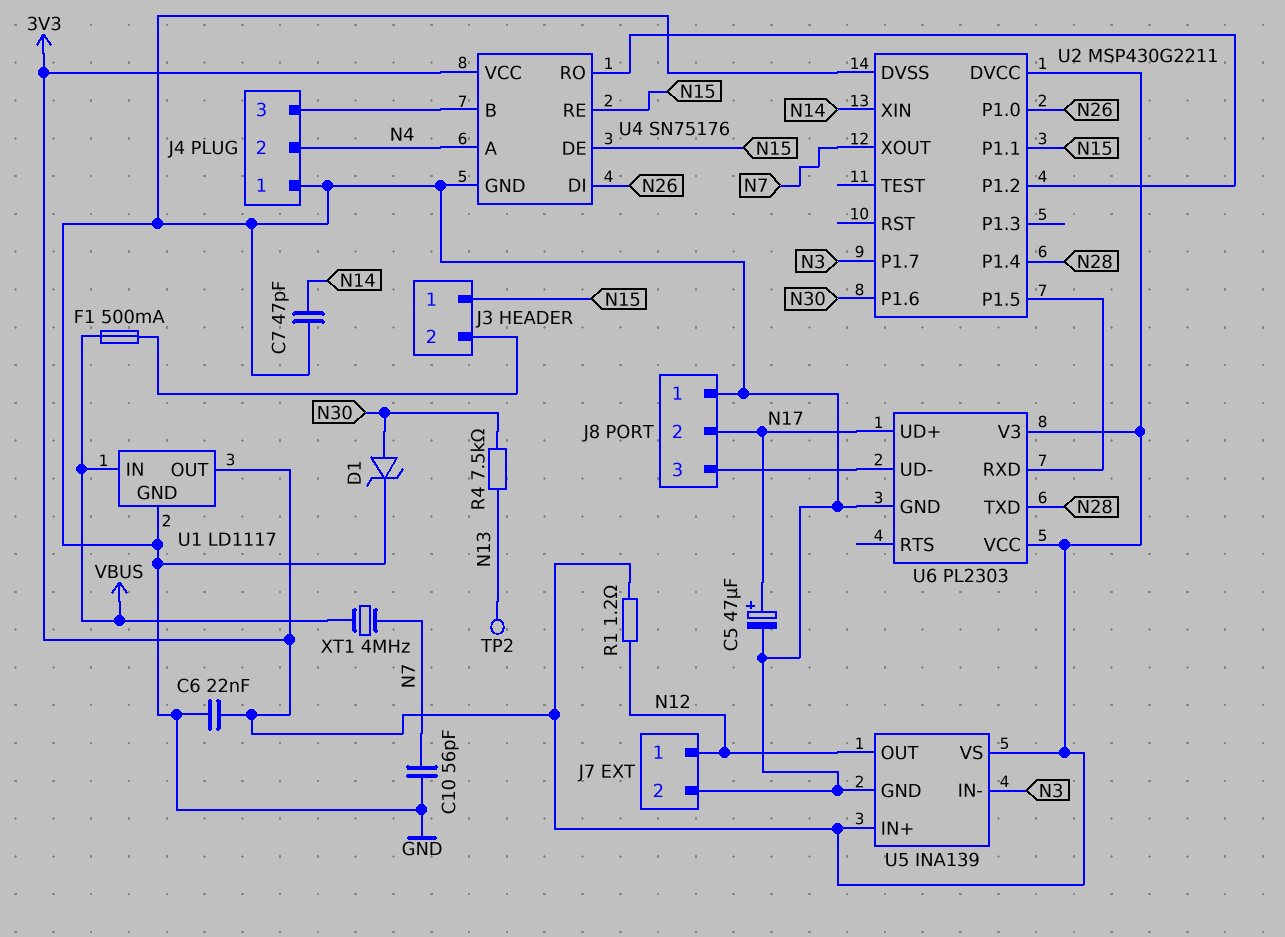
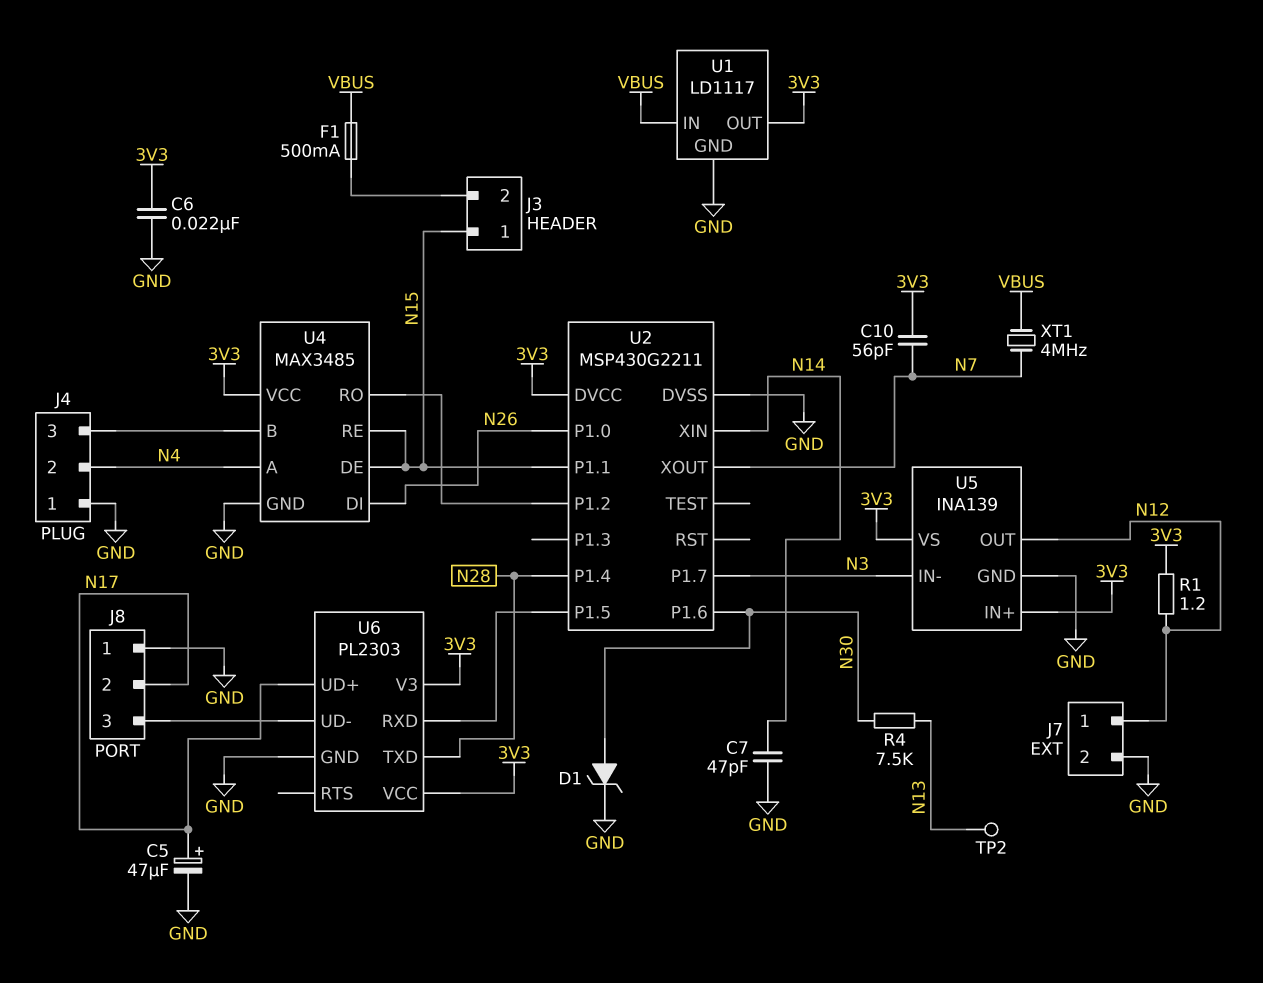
C10: 56pF (GND, N7) -> 56pF (3V3, N7)
U4: SN75176 -> MAX3485

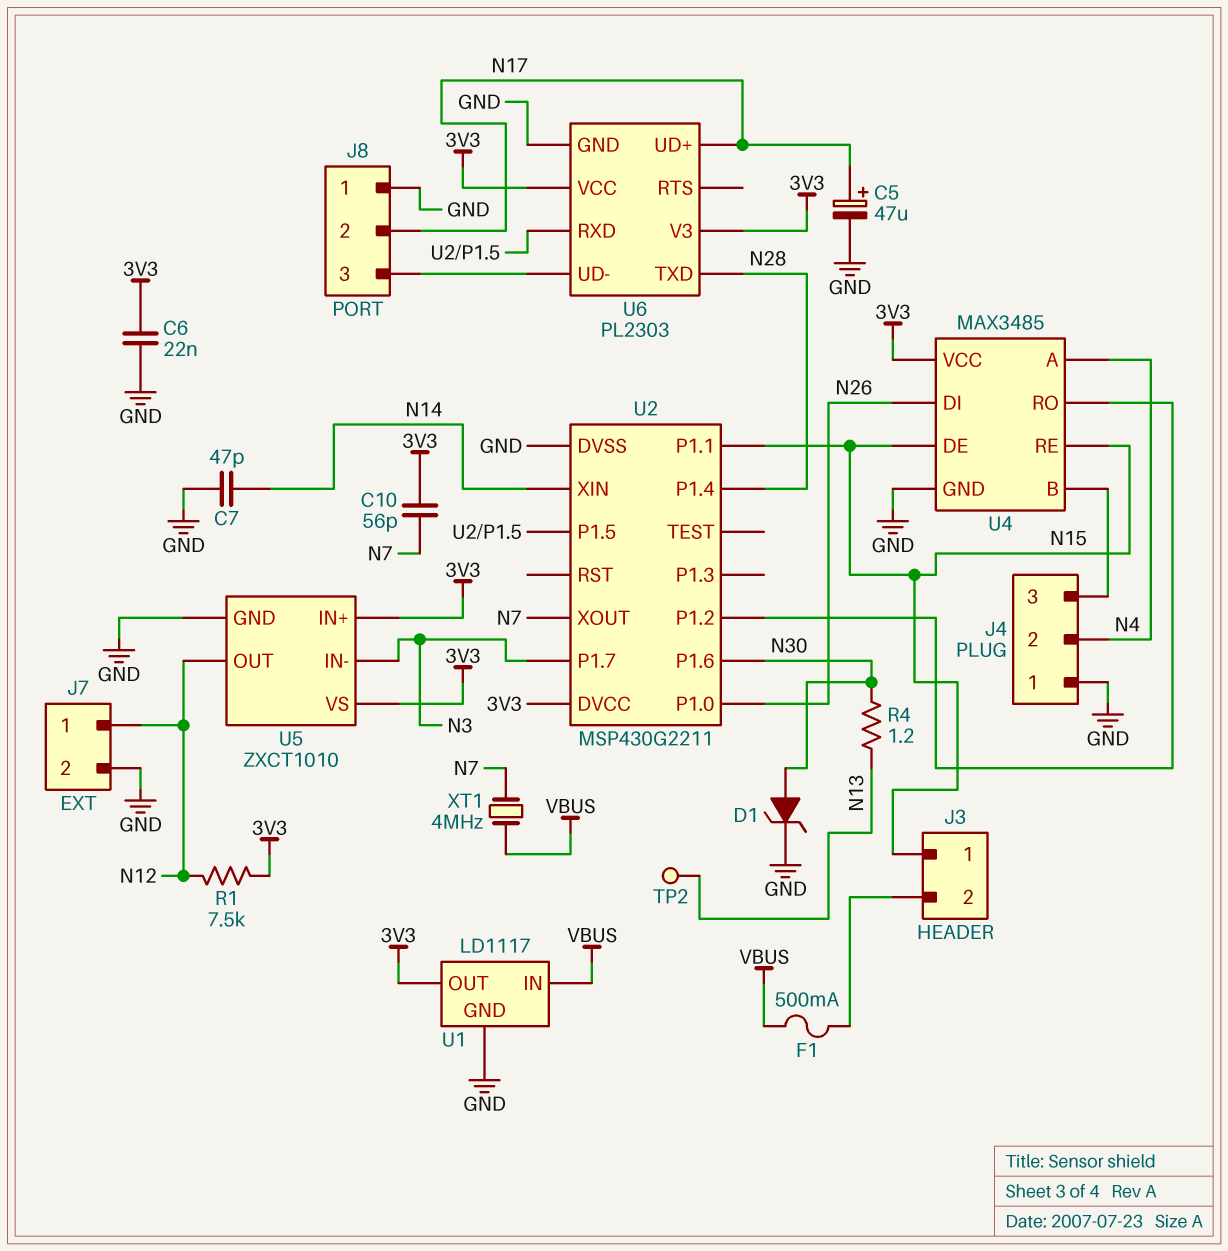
R1: 1.2 (3V3, N12) -> 7.5k (3V3, N12)
R4: 7.5k (N13, N30) -> 1.2 (N13, N30)
U5: INA139 -> ZXCT1010

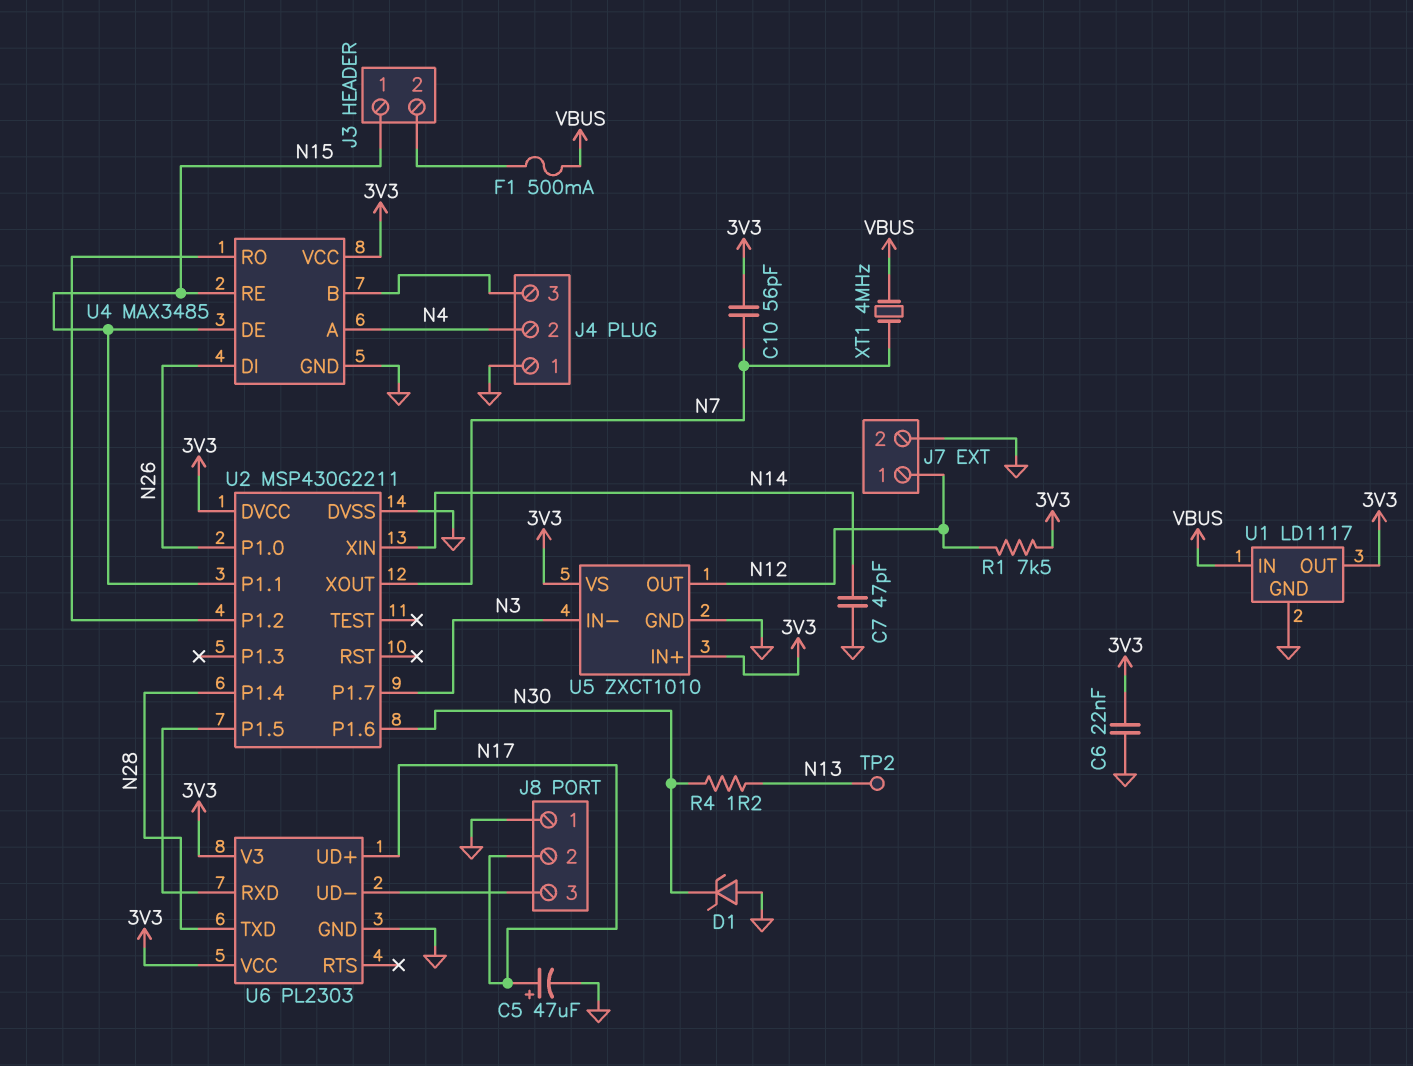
D1: zener (A N30, K GND) -> zener (A GND, K N30)

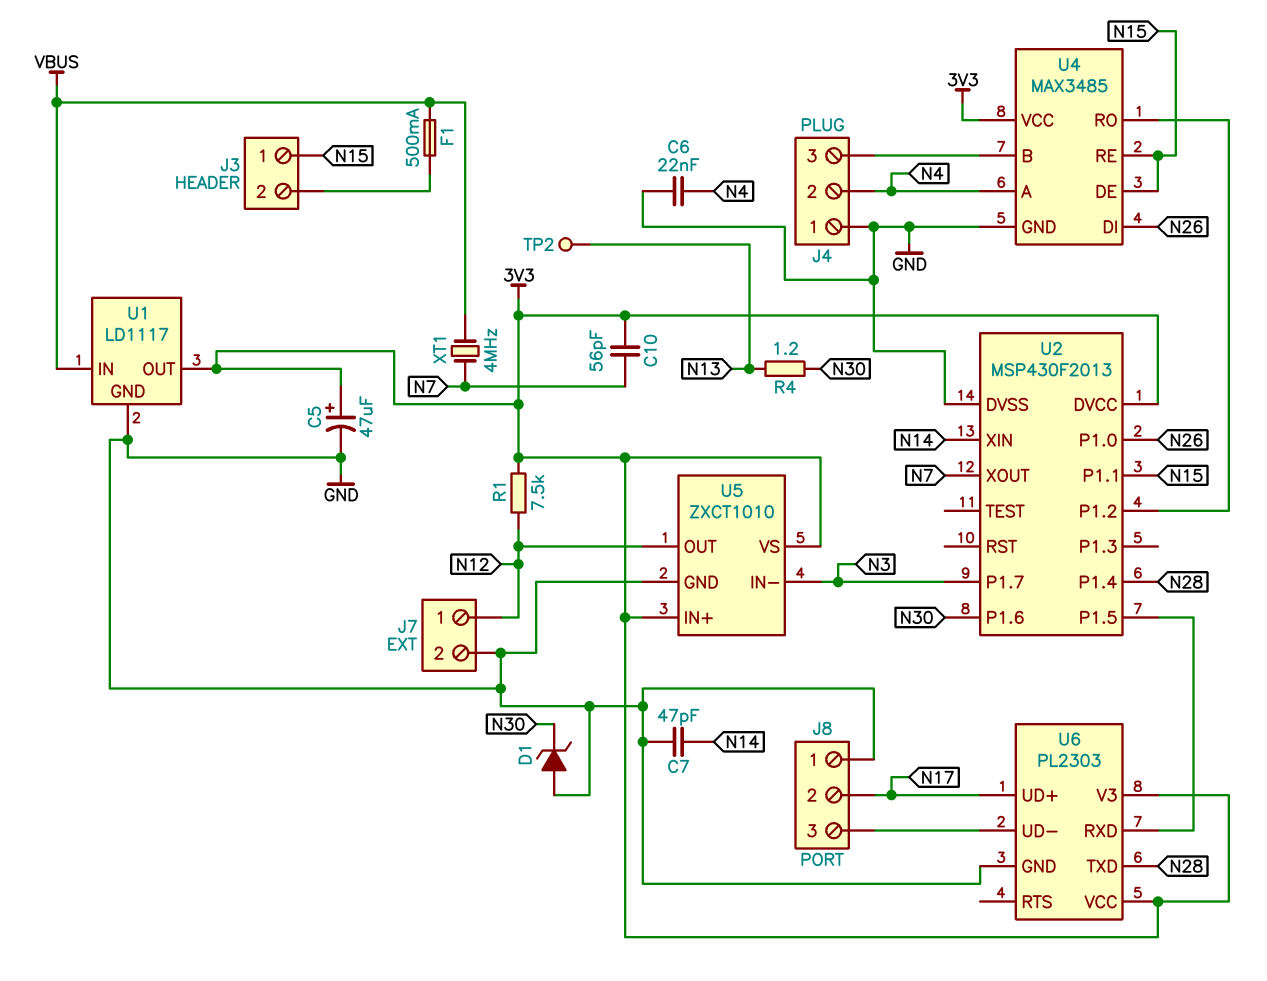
C5: 47uF (plus N17, minus GND) -> 47uF (plus 3V3, minus GND)
C6: 22nF (3V3, GND) -> 22nF (GND, N4)
U2: MSP430G2211 -> MSP430F2013

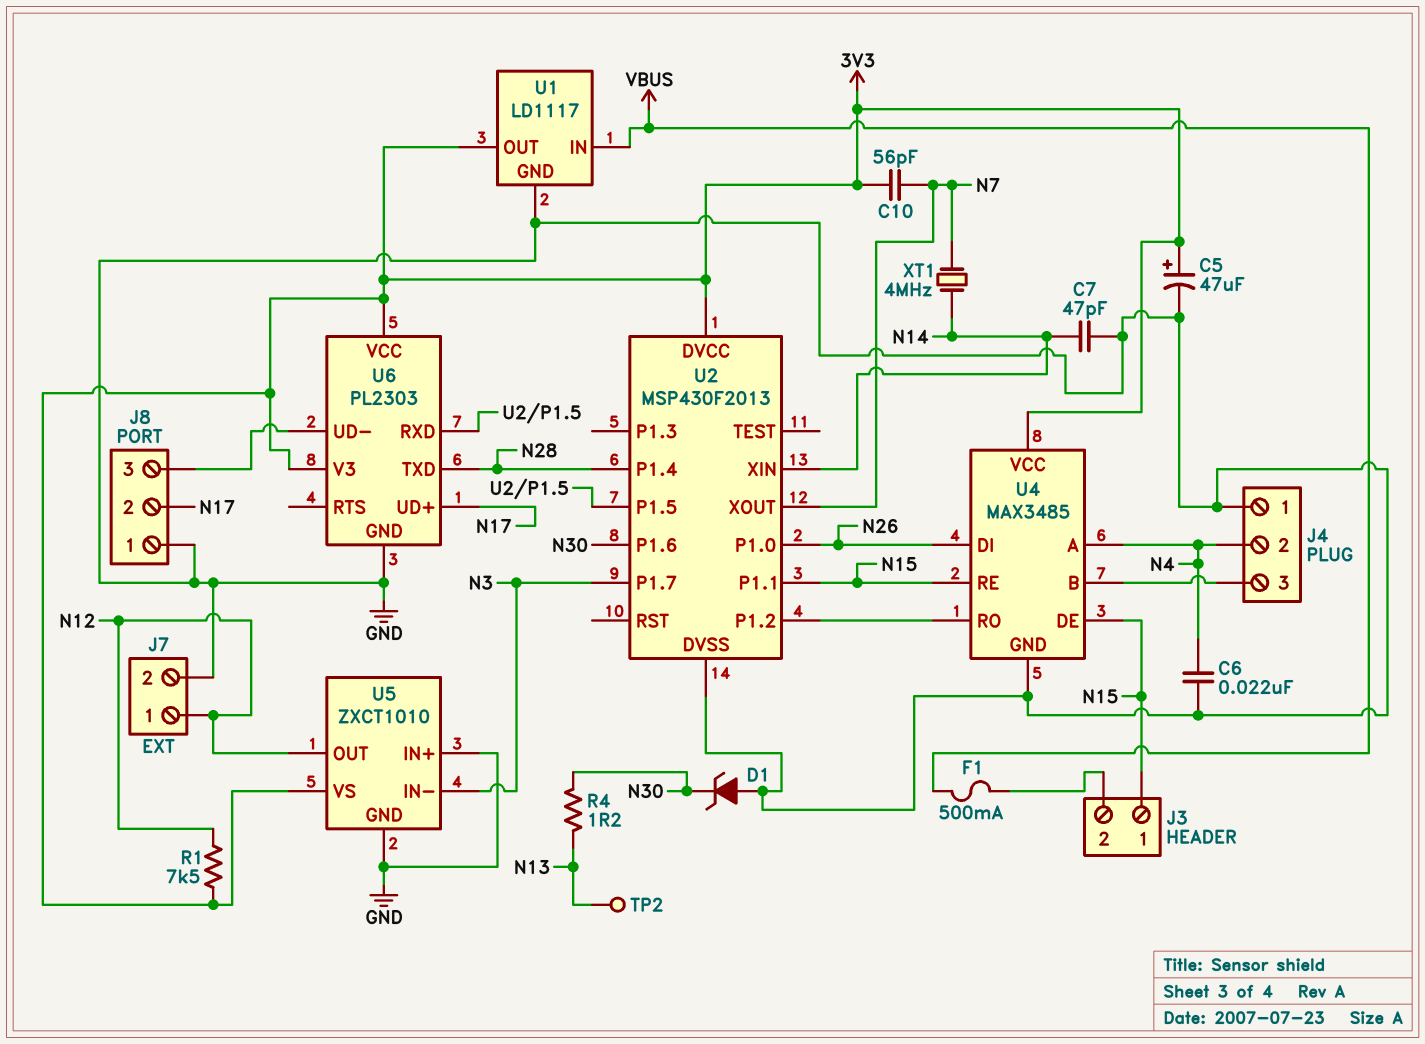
U5 pin IN+: 3V3 -> GND
XT1: 4MHz (N7, VBUS) -> 4MHz (N7, N14)

